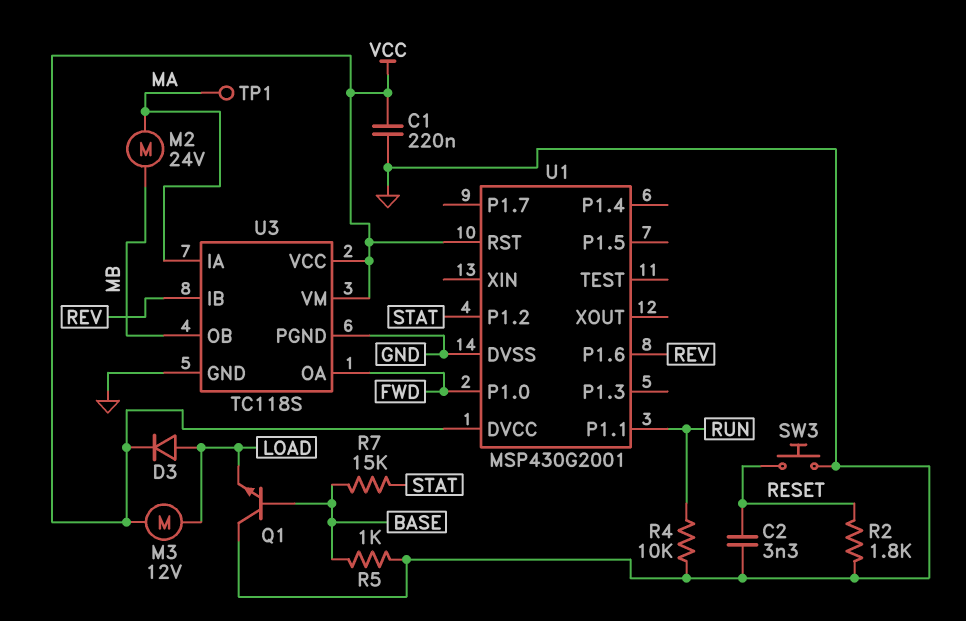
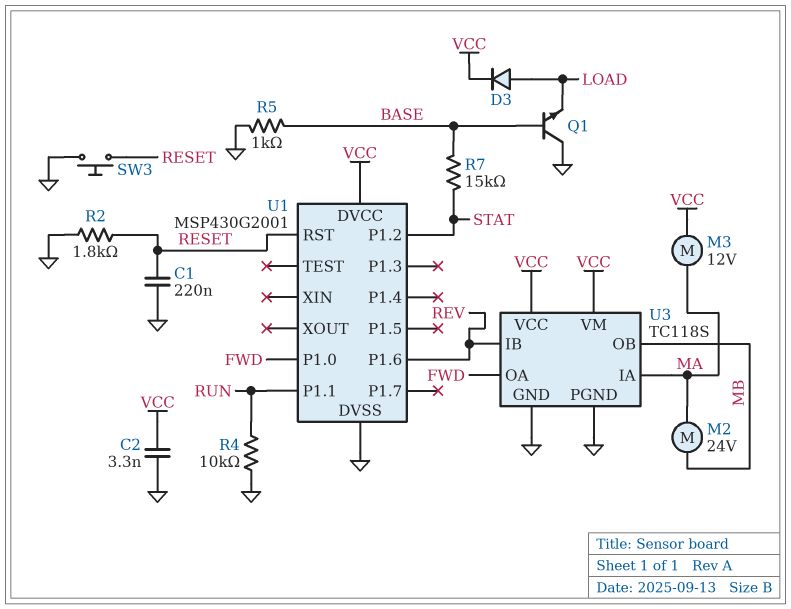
C1: 220nF (GND, VCC) -> 220nF (GND, RESET)
C2: 3.3nF (GND, RESET) -> 3.3nF (GND, VCC)
M3: motor 12V (LOAD, VCC) -> motor 12V (MA, VCC)
TP1: test point (MA) -> none
U1 pin RST: VCC -> RESET

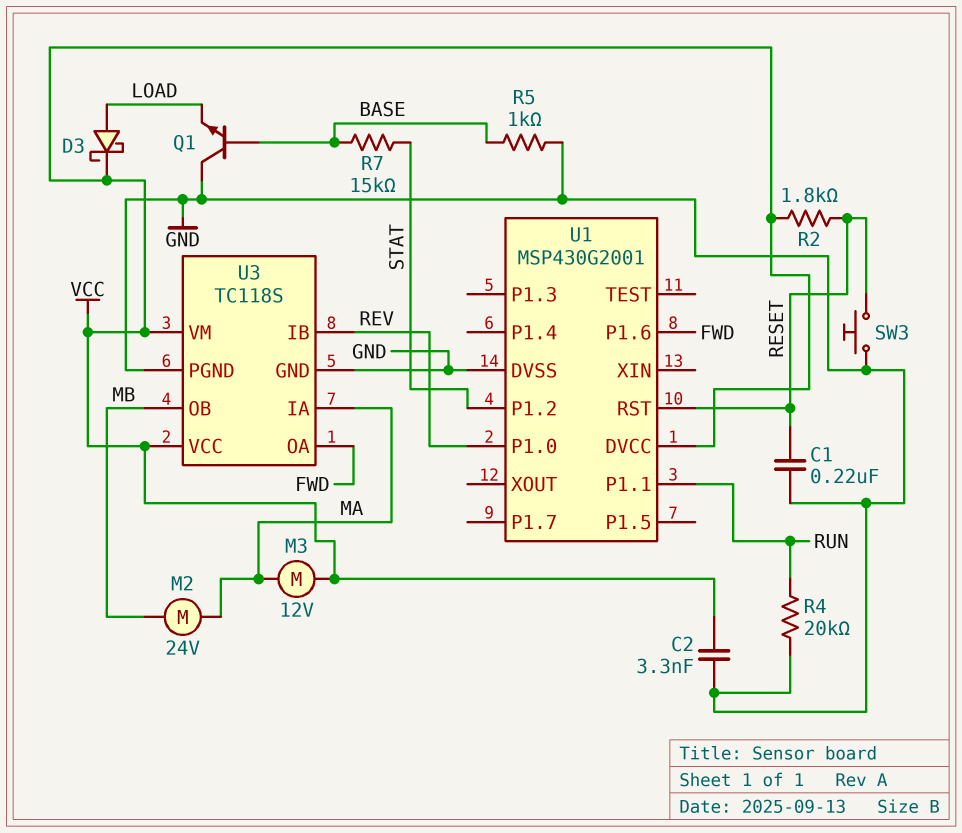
D3: diode (A LOAD, K VCC) -> schottky (A LOAD, K VCC)
R2: 1.8k (GND, RESET) -> 1.8k (RESET, VCC)
R4: 10k (GND, RUN) -> 20k (GND, RUN)
U1 pin P1.0: FWD -> REV
U1 pin P1.6: REV -> FWD

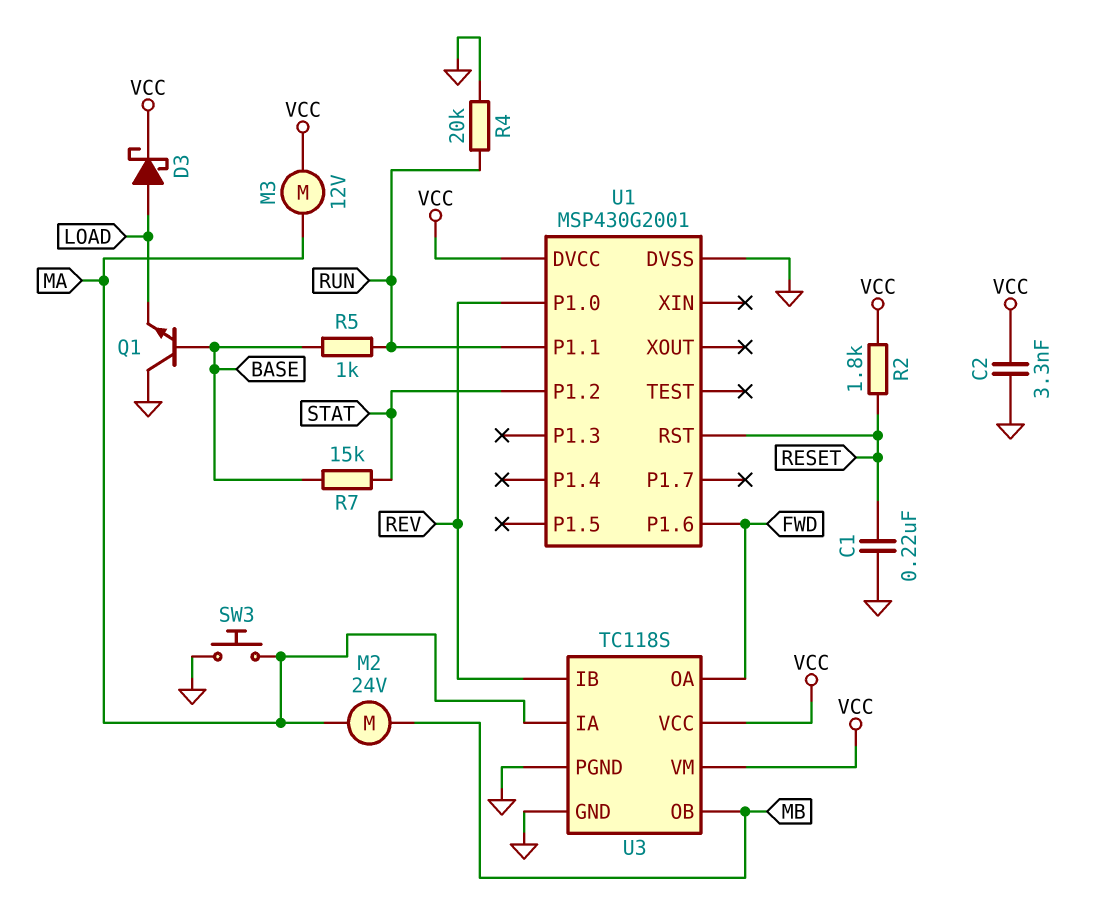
R5: 1k (BASE, GND) -> 1k (BASE, RUN)
SW3: button (GND, RESET) -> button (GND, MA)

